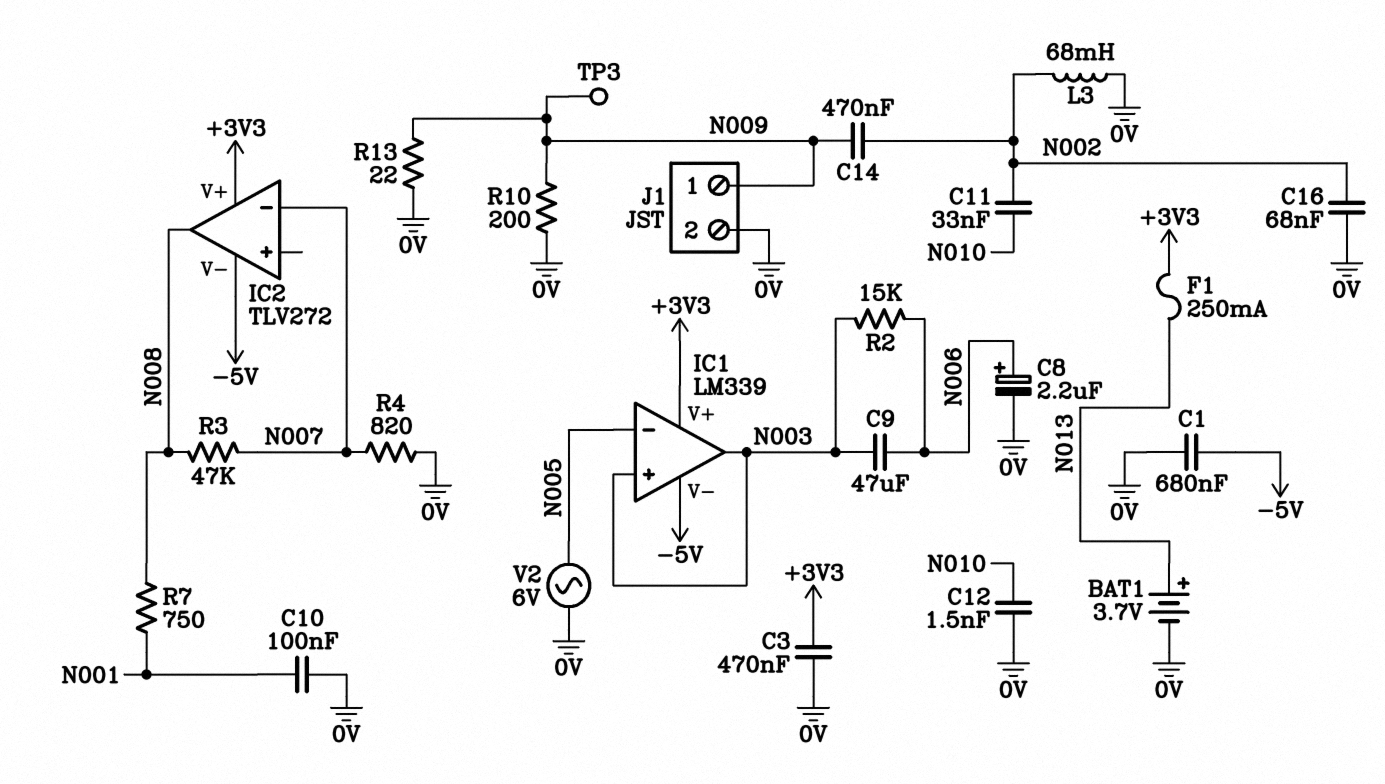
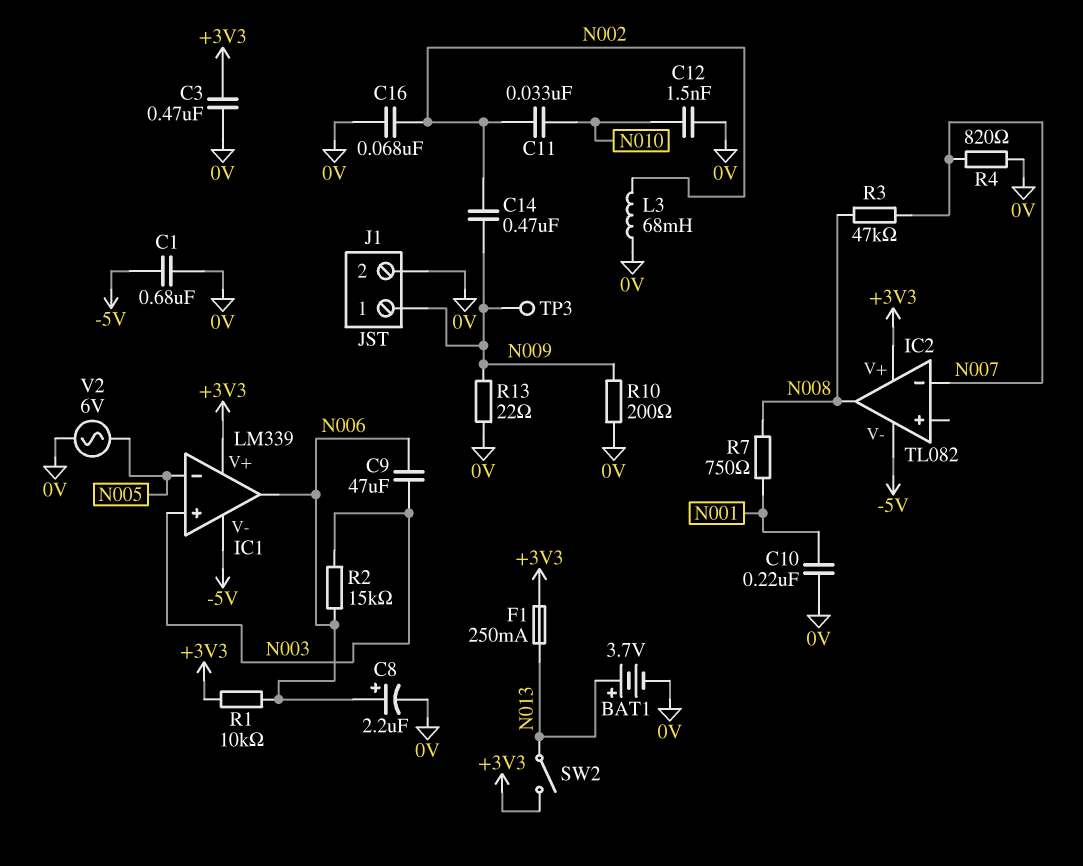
C10: 100nF (0V, N001) -> 220nF (0V, N001)
IC1 pin out: N003 -> N006
IC2: TLV272 -> TL082
R1: none -> 10k (+3V3, N006)
SW2: none -> switch (+3V3, N013)

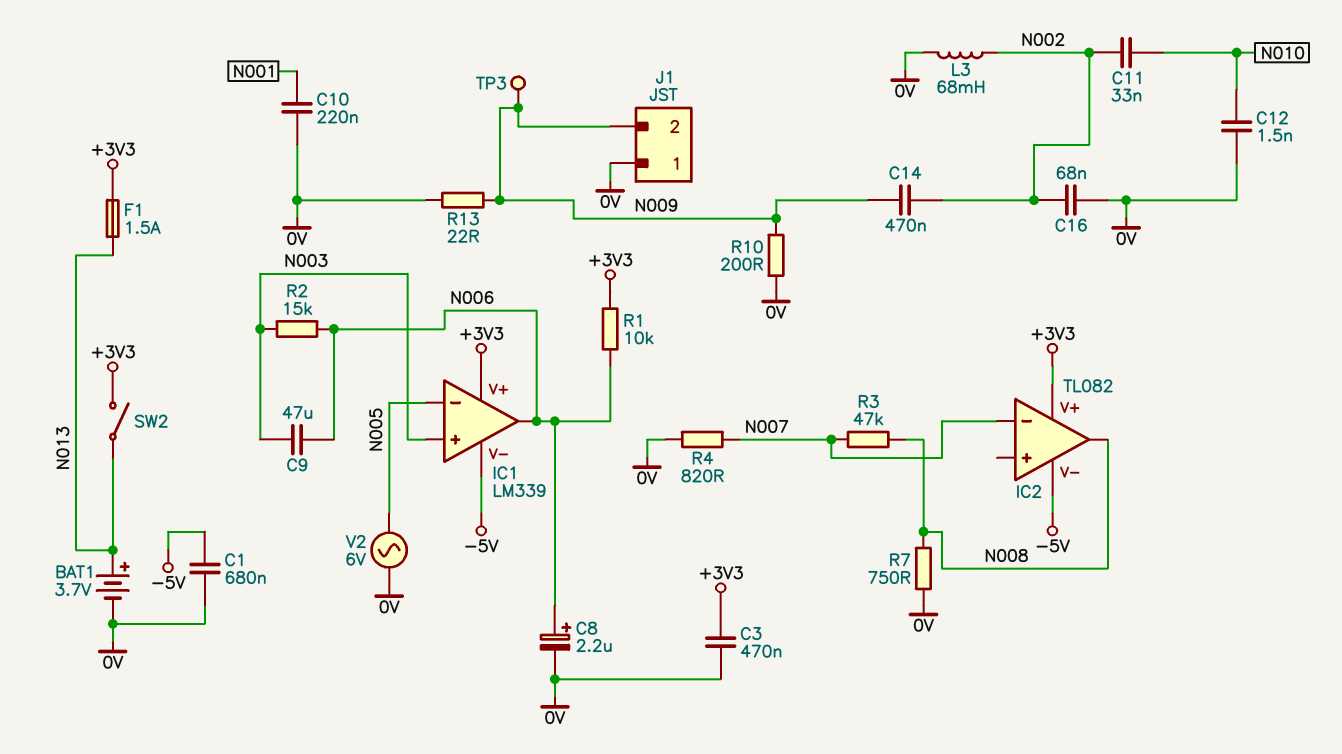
F1: 250mA (+3V3, N013) -> 1.5A (+3V3, N013)
J1 pin 1: N009 -> 0V
J1 pin 2: 0V -> N009
R7: 750 (N001, N008) -> 750 (0V, N008)

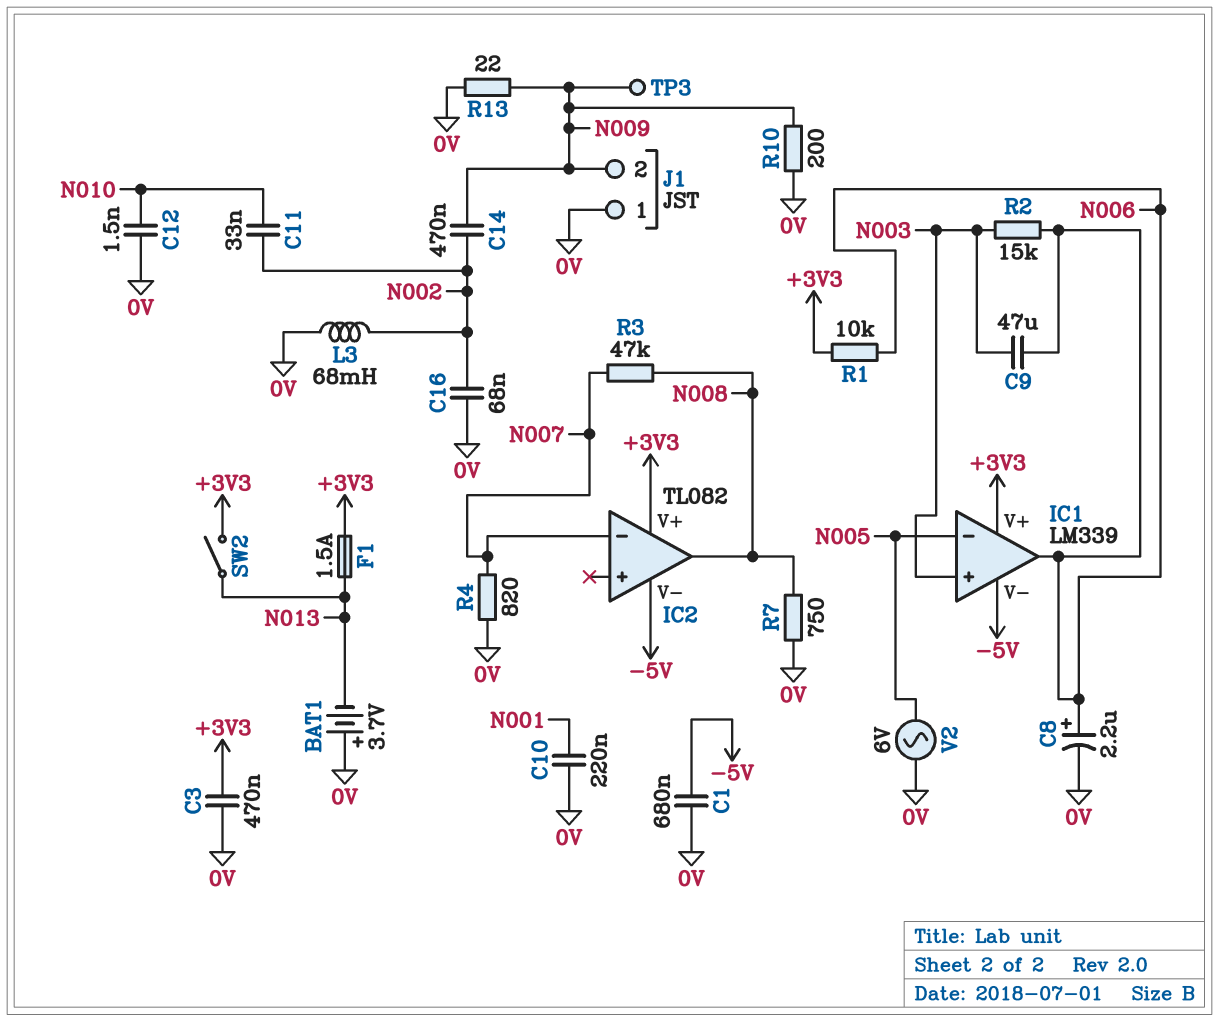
BAT1: 3.7V (plus N013, minus 0V) -> 3.7V (plus 0V, minus N013)

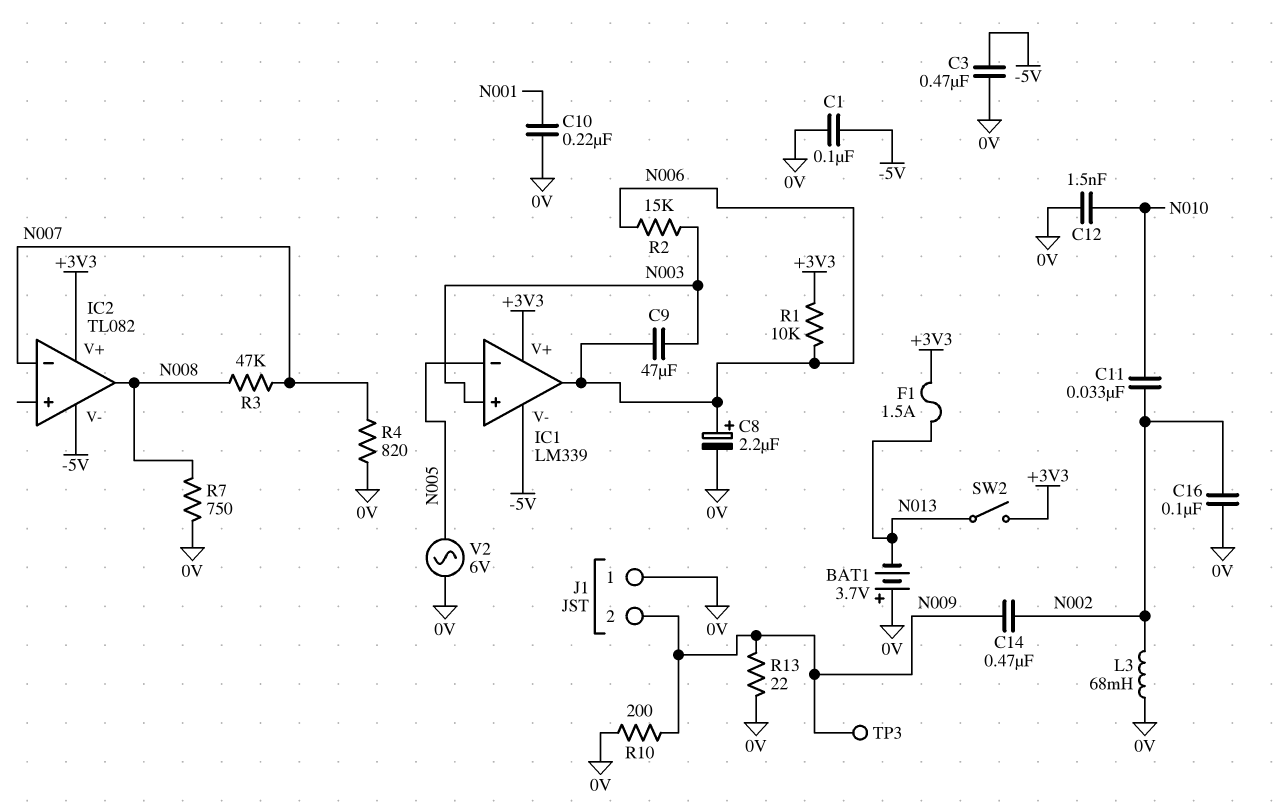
C1: 680nF (-5V, 0V) -> 100nF (-5V, 0V)
C3: 470nF (+3V3, 0V) -> 470nF (-5V, 0V)
C16: 68nF (0V, N002) -> 100nF (0V, N002)

